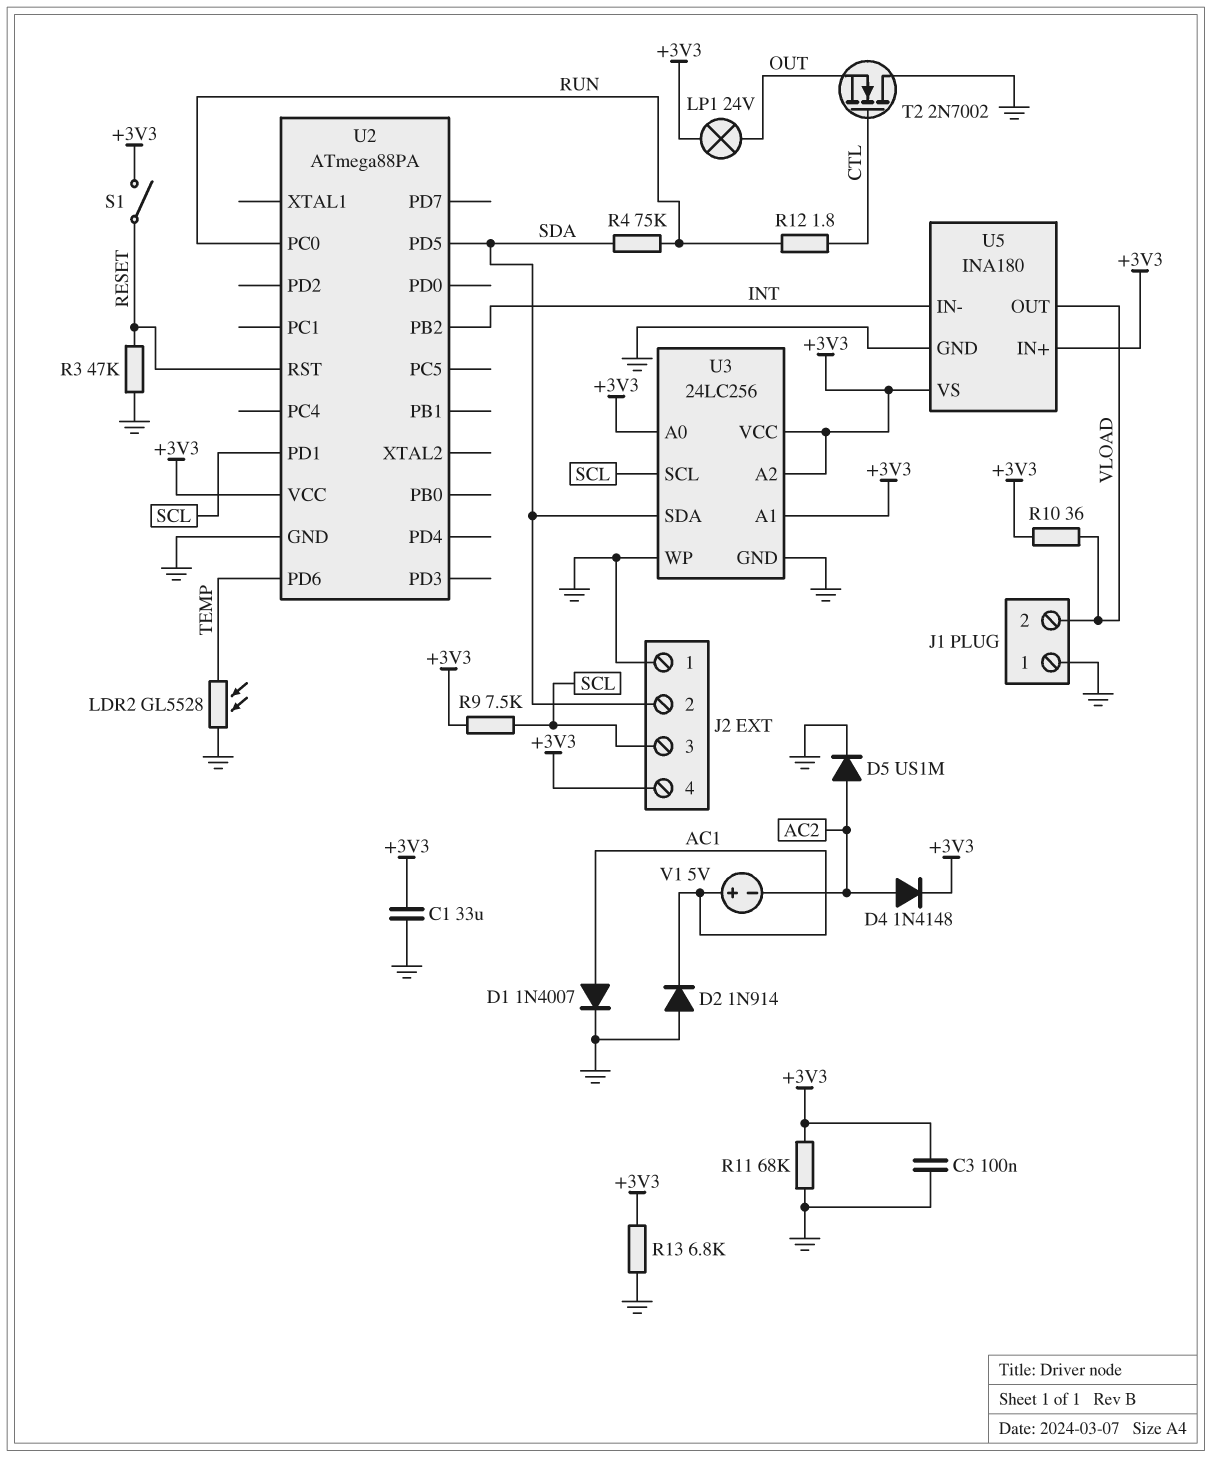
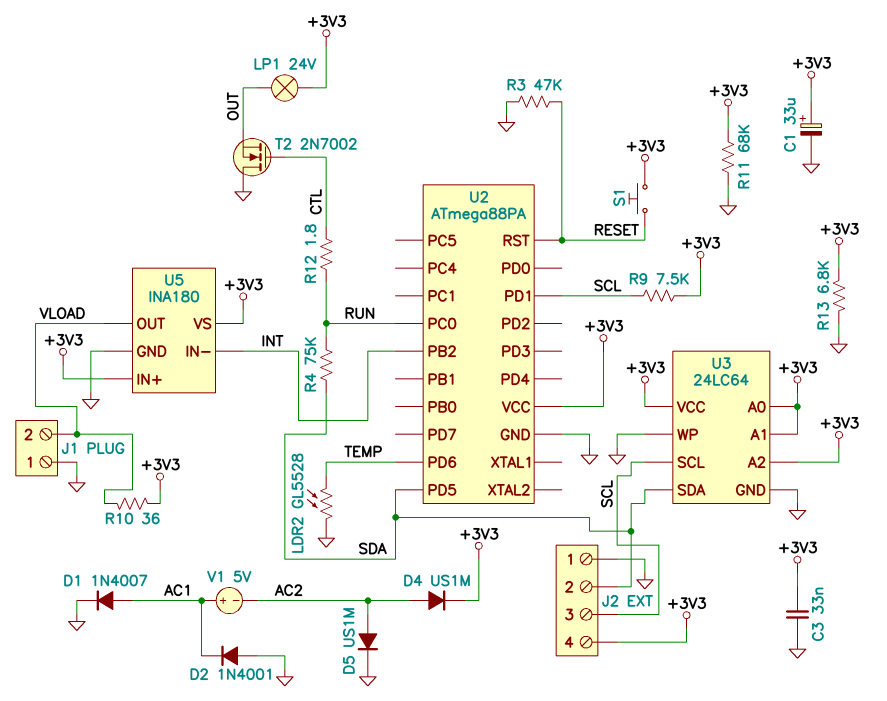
C1: 33uF (+3V3, GND) -> 33uF (plus +3V3, minus GND)
C3: 100nF (+3V3, GND) -> 33nF (+3V3, GND)
D2: diode 1N914 (A GND, K AC1) -> diode 1N4001 (A GND, K AC1)
D4: diode 1N4148 (A AC2, K +3V3) -> diode US1M (A AC2, K +3V3)
S1: switch (+3V3, RESET) -> button (+3V3, RESET)
U3: 24LC256 -> 24LC64

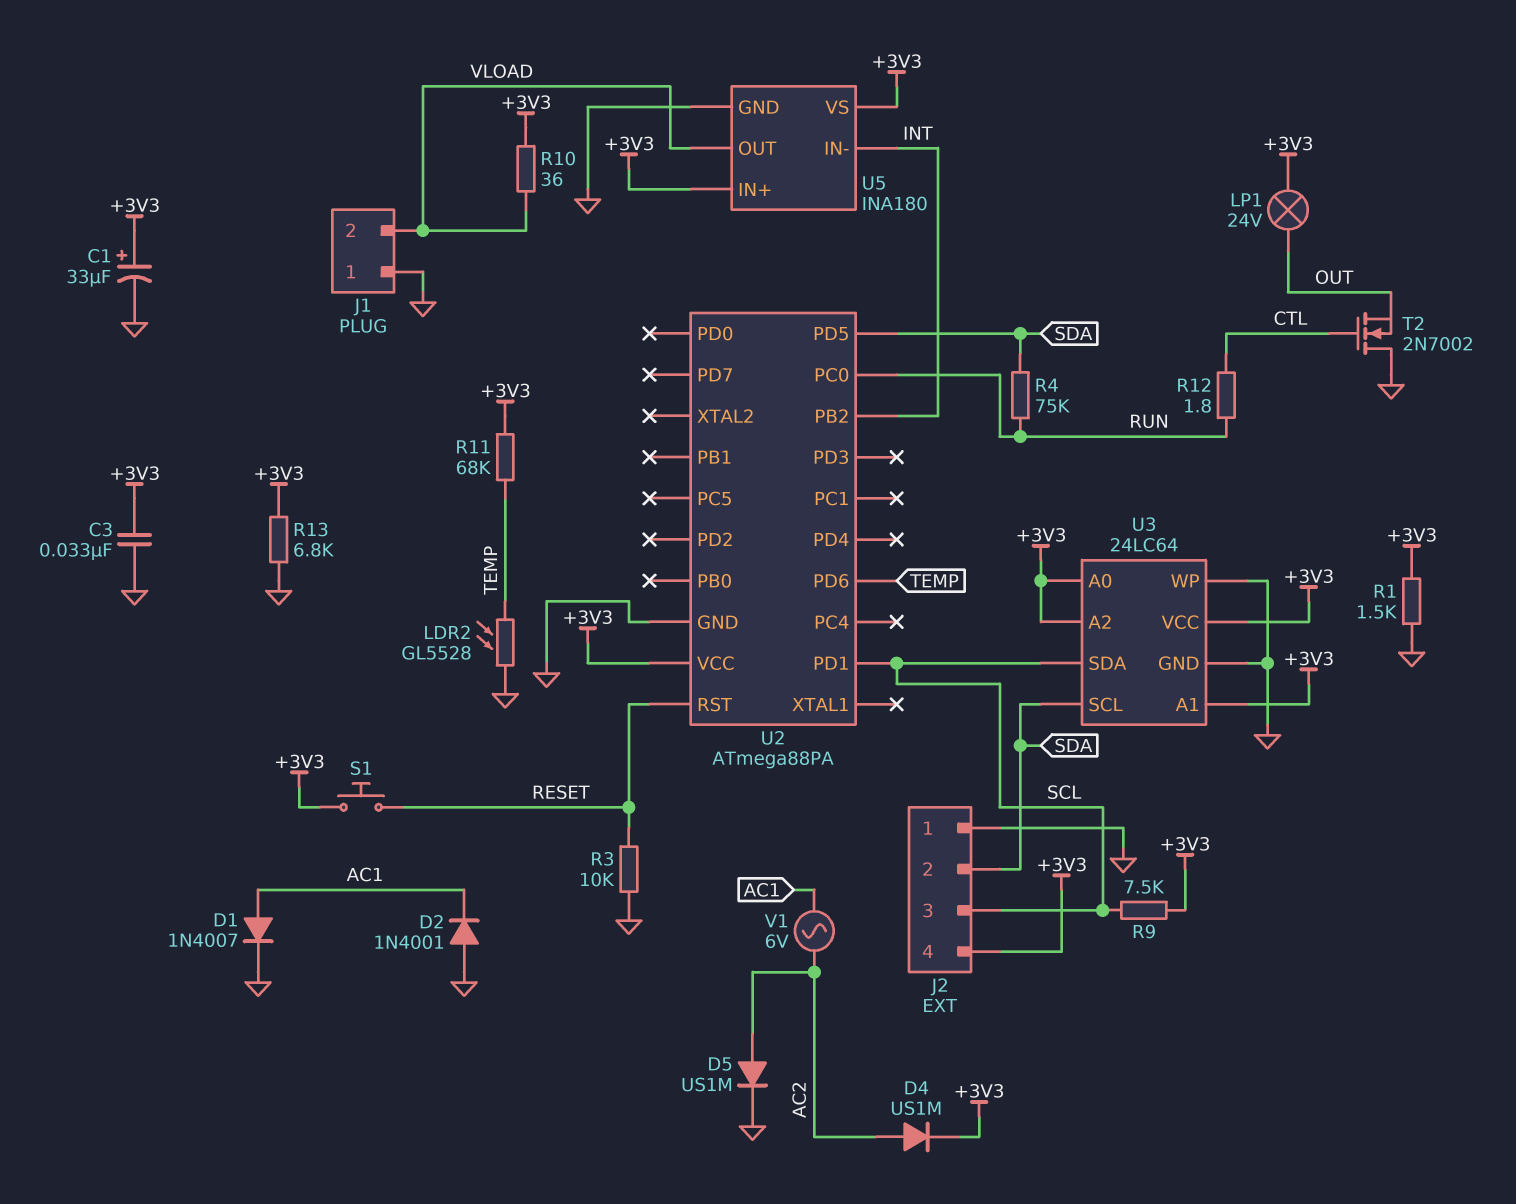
R1: none -> 1.5k (+3V3, GND)
R3: 47k (GND, RESET) -> 10k (GND, RESET)
R11: 68k (+3V3, GND) -> 68k (+3V3, TEMP)
U3 pin SCL: SCL -> SDA
U3 pin SDA: SDA -> SCL
V1: 5V (plus AC1, minus AC2) -> AC 6V (AC1, AC2)

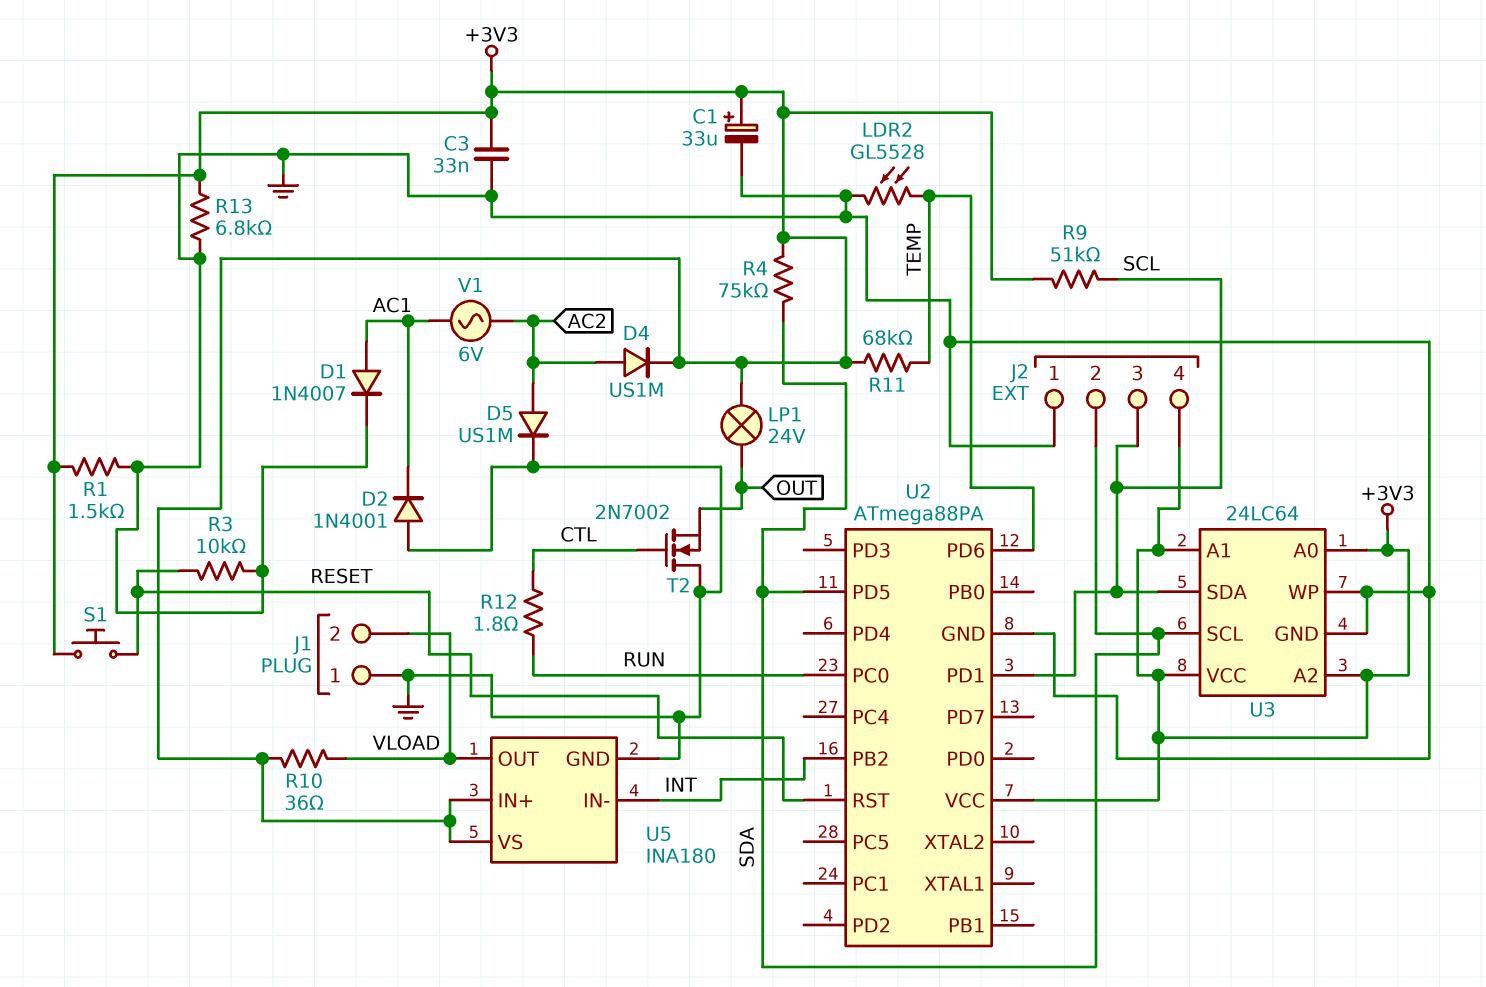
R4: 75k (RUN, SDA) -> 75k (+3V3, SDA)
R9: 7.5k (+3V3, SCL) -> 51k (+3V3, SCL)

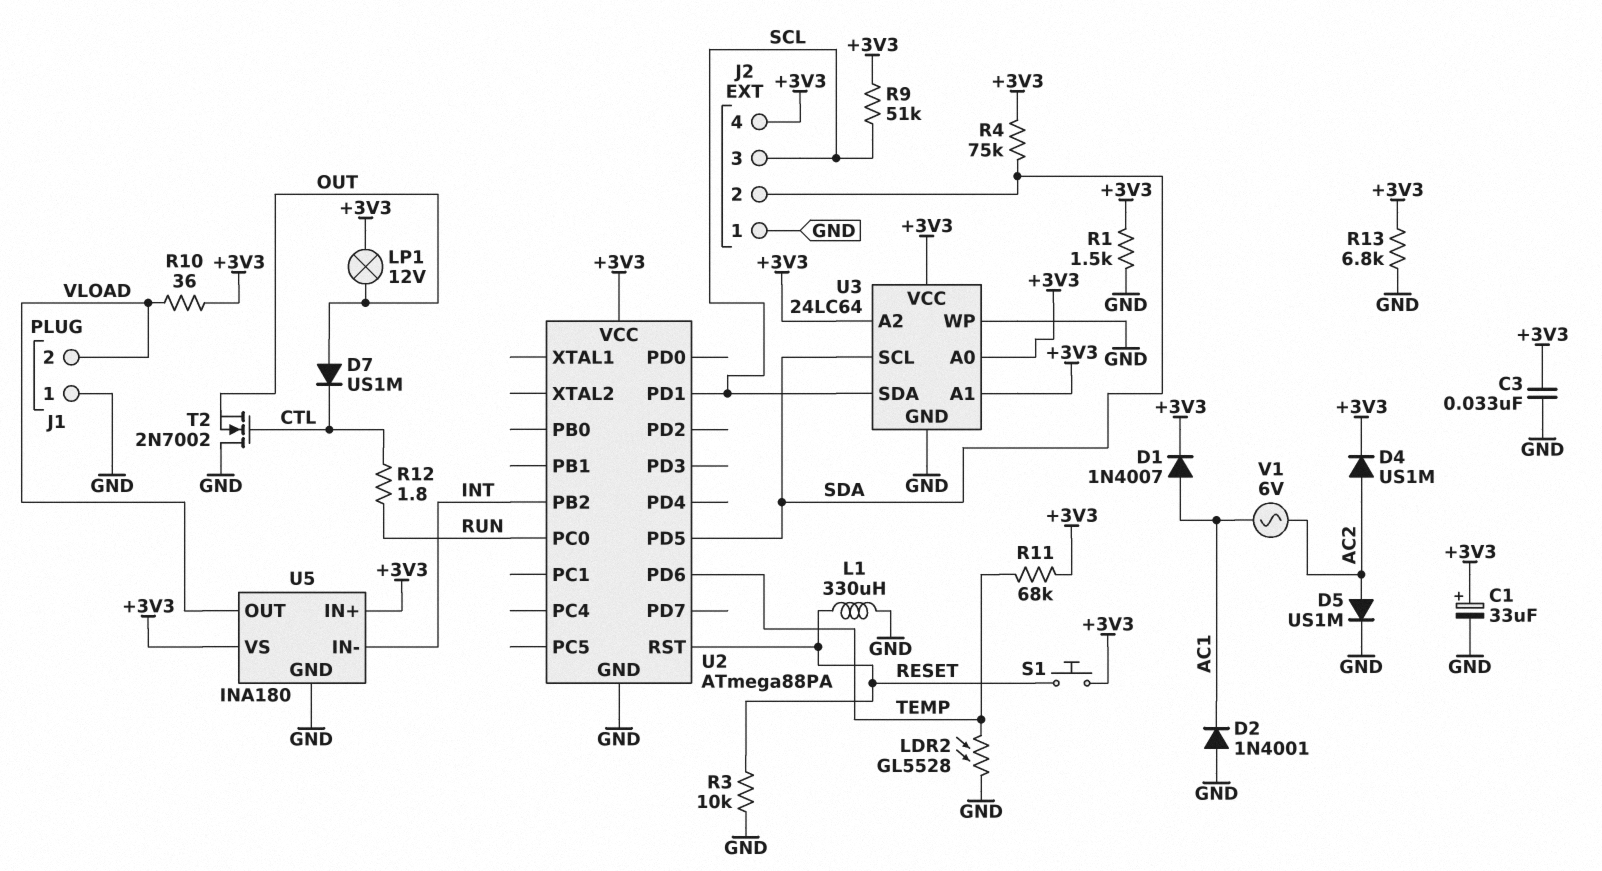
D1: diode 1N4007 (A AC1, K GND) -> diode 1N4007 (A AC1, K +3V3)
D7: none -> diode US1M (A OUT, K CTL)
L1: none -> 330uH (GND, RESET)
LP1: lamp 24V (+3V3, OUT) -> lamp 12V (+3V3, OUT)

